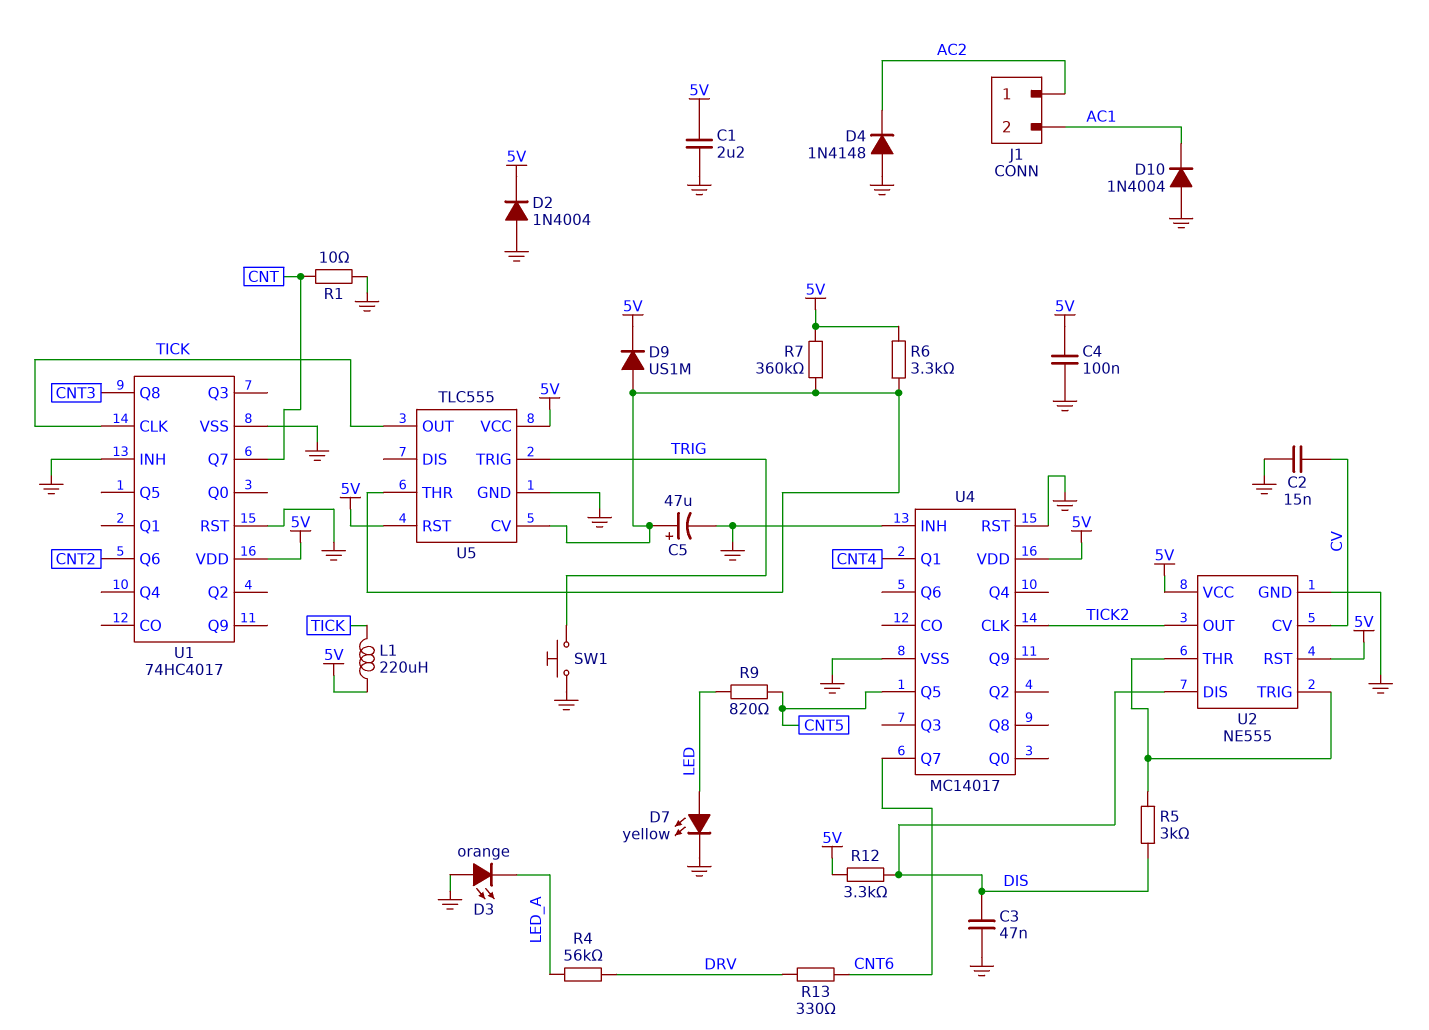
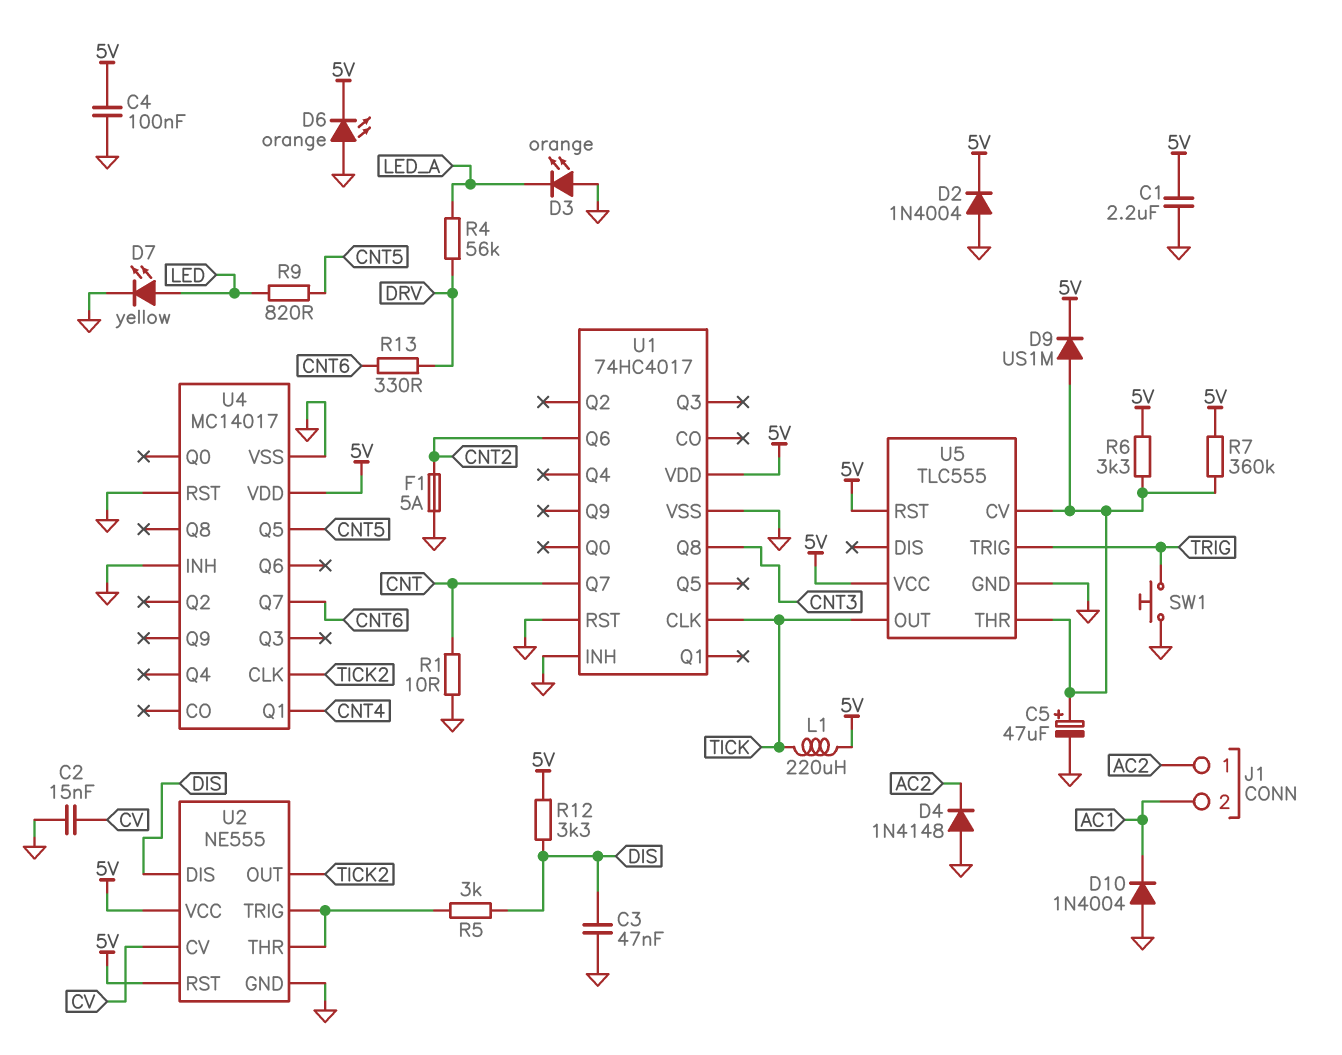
D6: none -> LED orange (A GND, K 5V)
F1: none -> 5A (CNT2, GND)

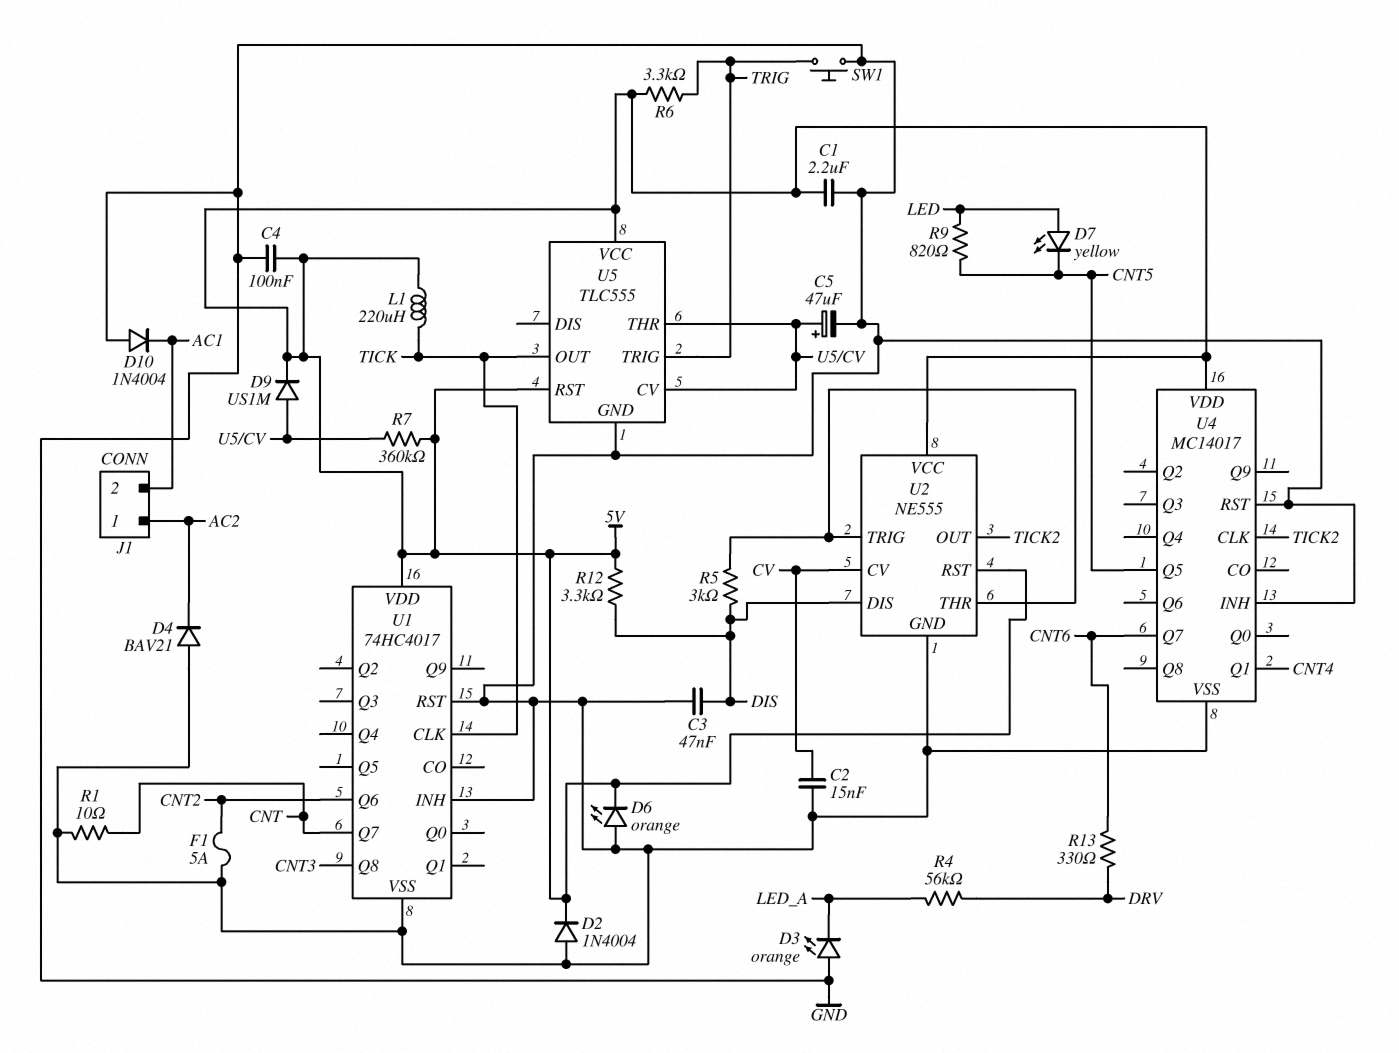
D4: diode 1N4148 (A GND, K AC2) -> diode BAV21 (A GND, K AC2)
D7: LED yellow (A LED, K GND) -> LED yellow (A LED, K CNT5)
R6: 3.3k (5V, U5/CV) -> 3.3k (5V, TRIG)

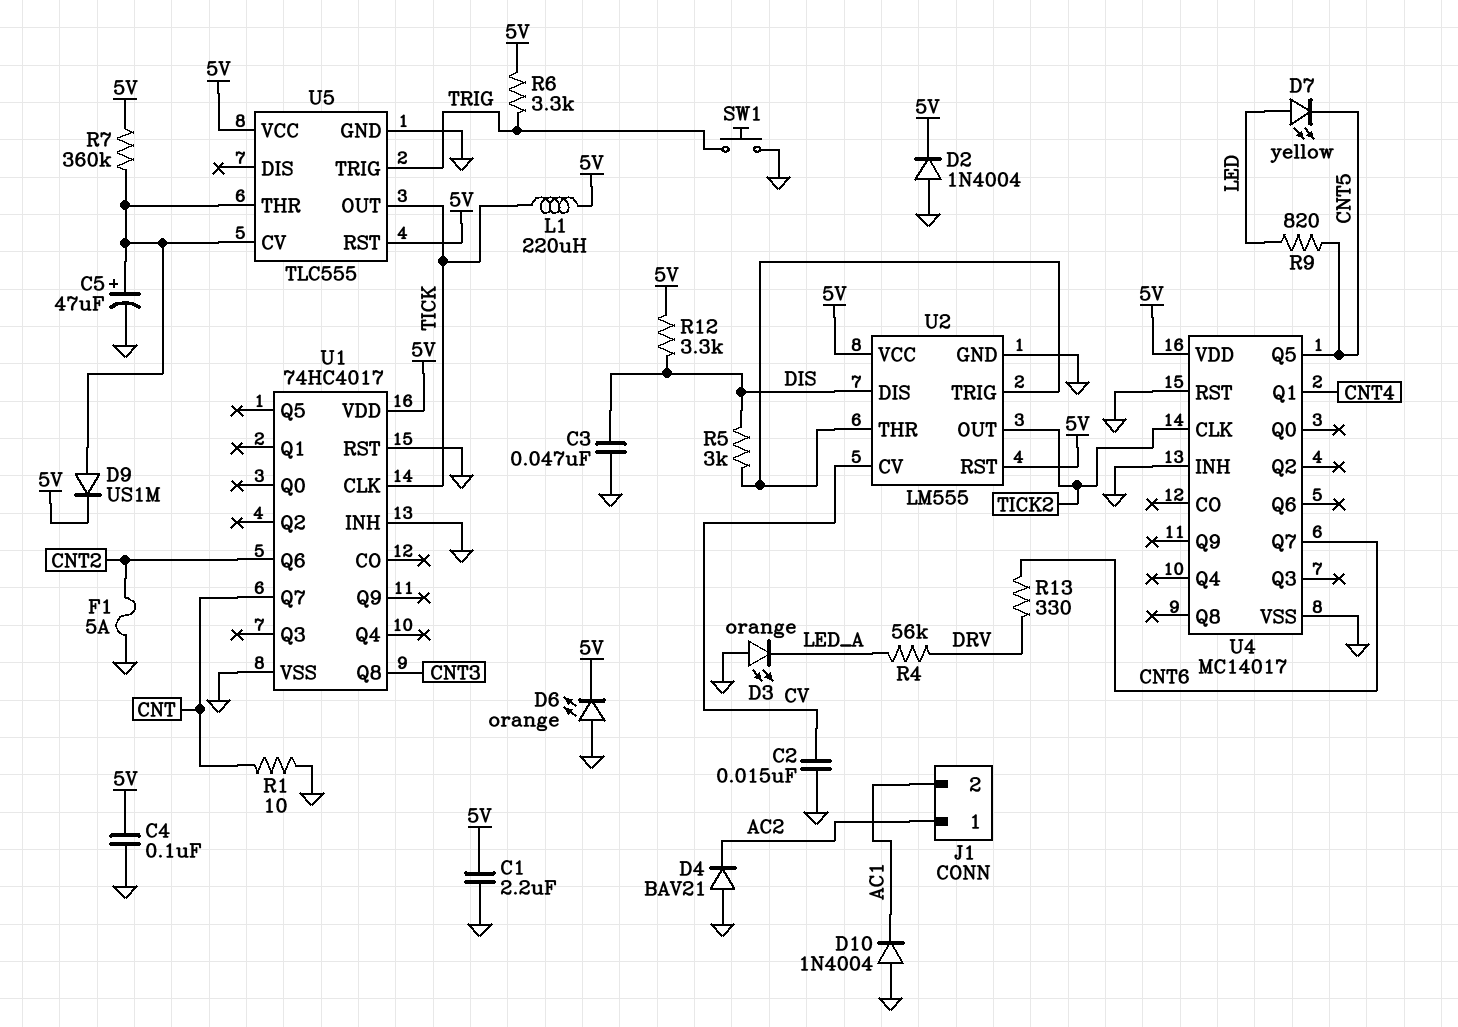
U2: NE555 -> LM555

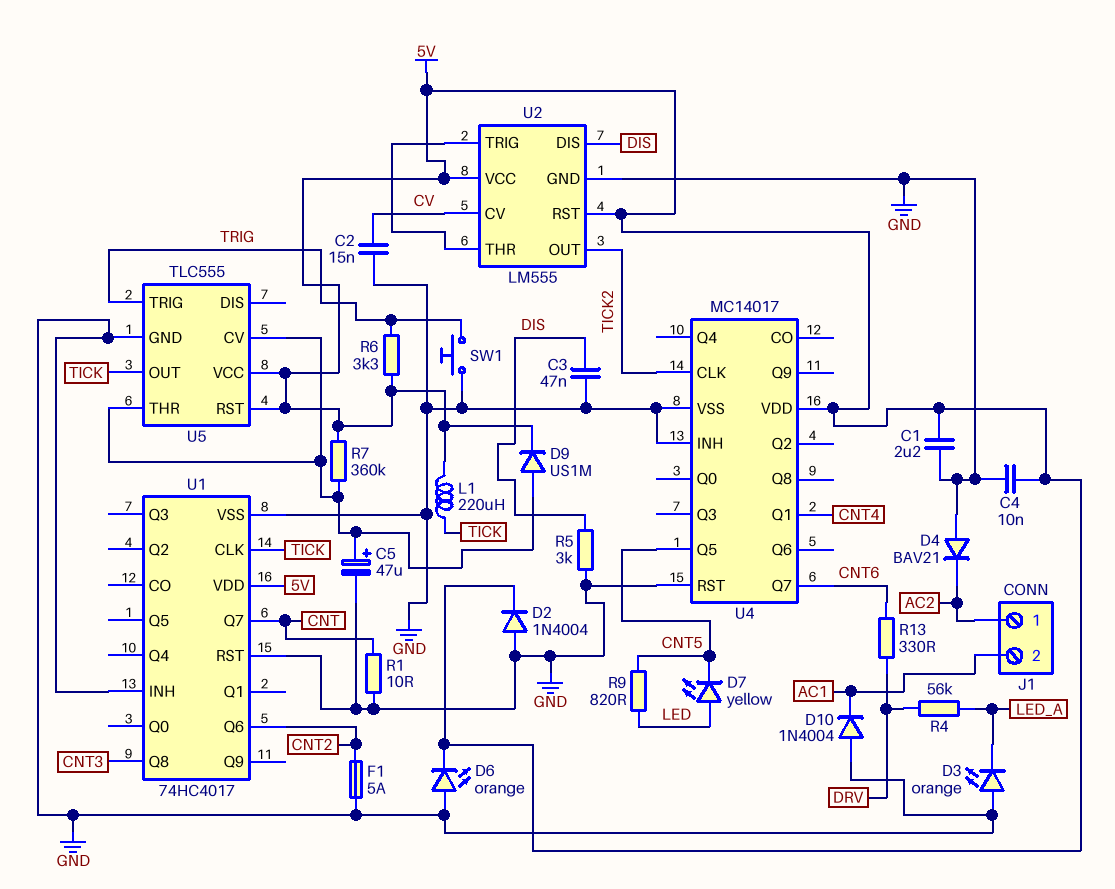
C4: 100nF (5V, GND) -> 10nF (5V, GND)
R5: 3k (DIS, U2/THR) -> 3k (DIS, GND)
R12: 3.3k (5V, DIS) -> none

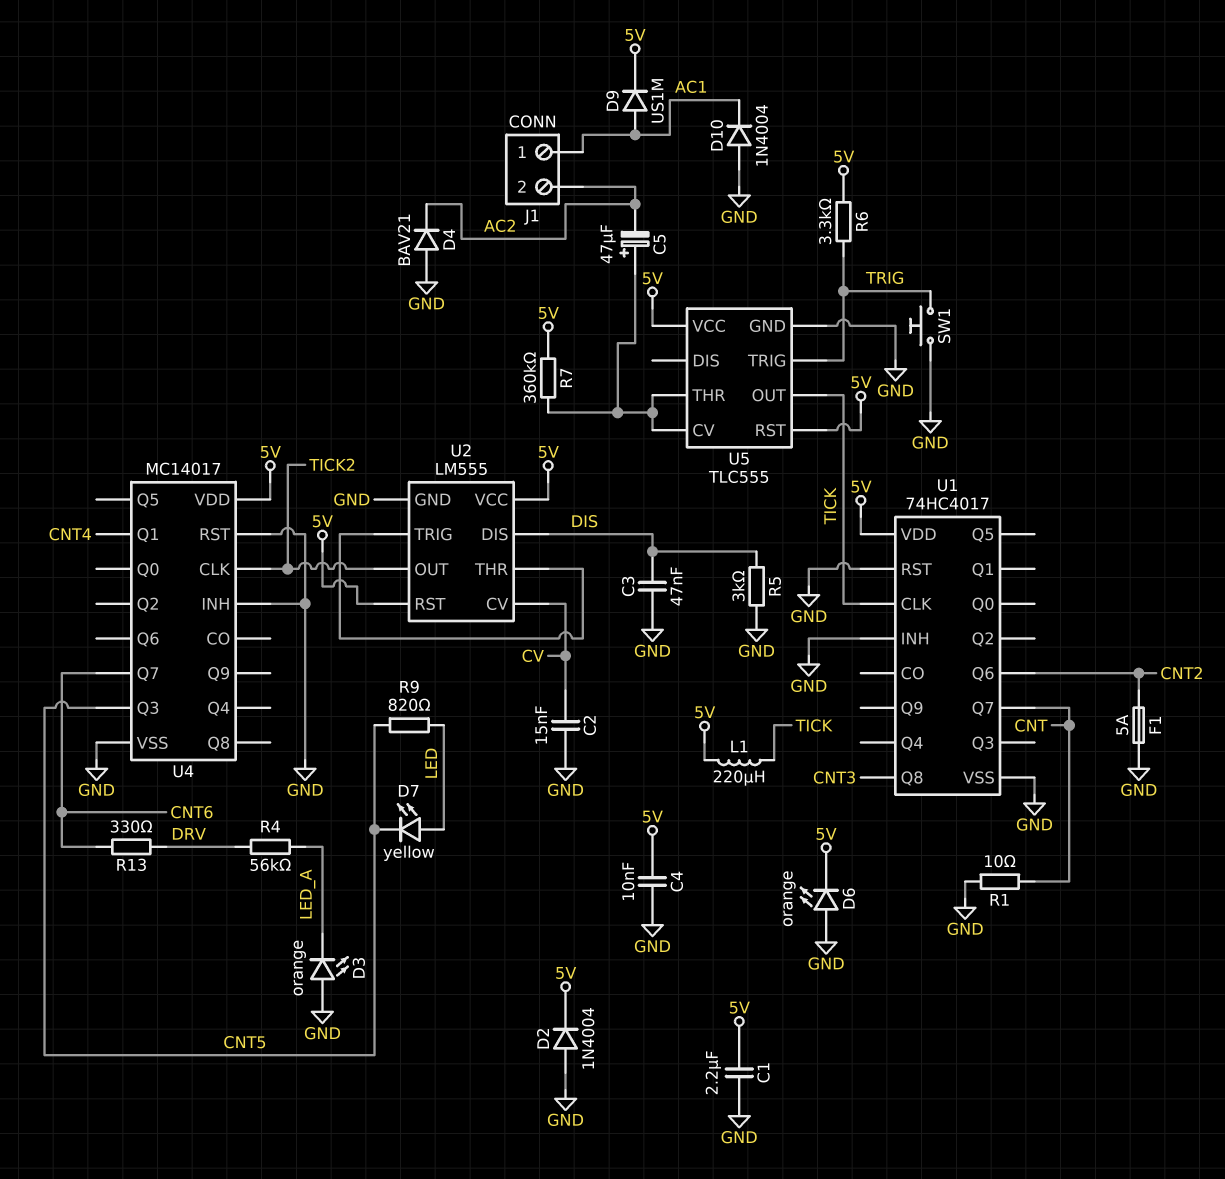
C5: 47uF (plus U5/CV, minus GND) -> 47uF (plus U5/CV, minus AC2)
D9: diode US1M (A U5/CV, K 5V) -> diode US1M (A AC1, K 5V)
J1 pin 1: AC2 -> AC1
J1 pin 2: AC1 -> AC2
U4 pin Q3: none -> CNT5
U4 pin Q5: CNT5 -> none

